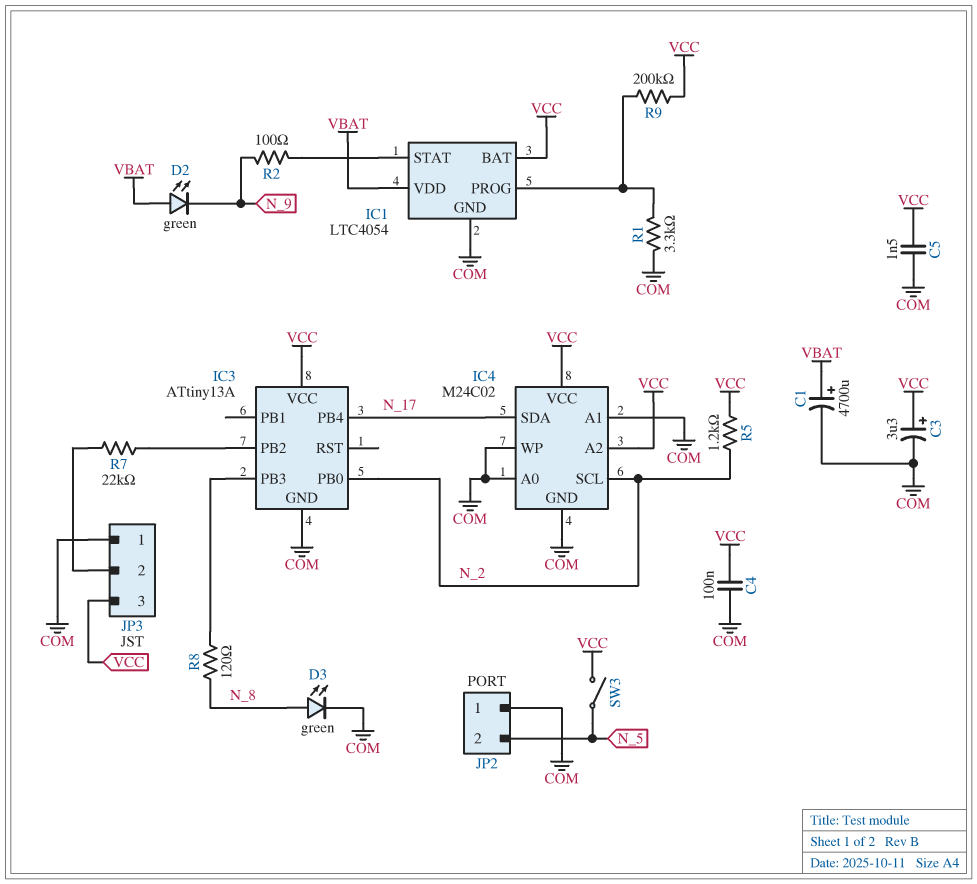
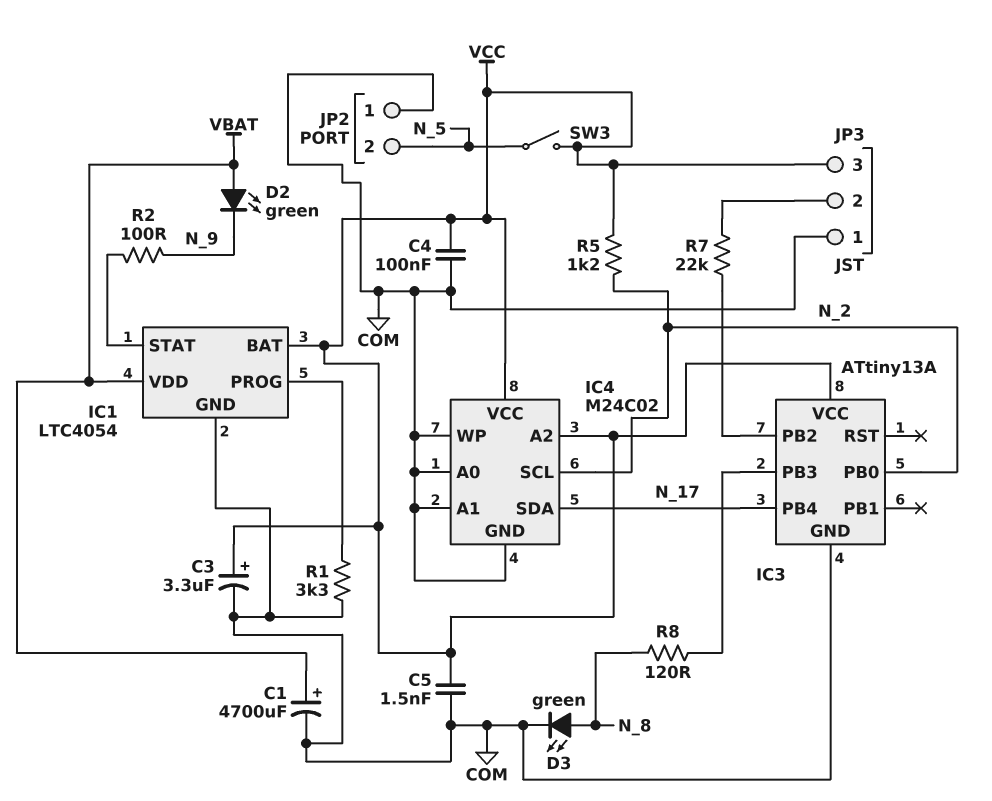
R9: 200k (IC1/PROG, VCC) -> none

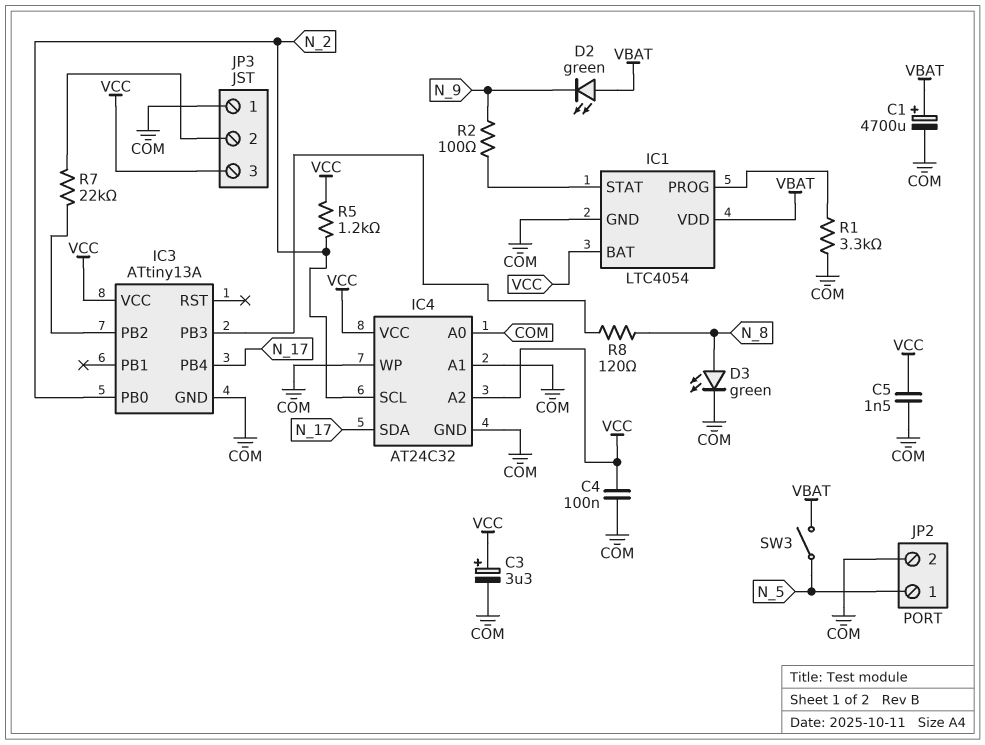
IC4: M24C02 -> AT24C32
JP2 pin 1: COM -> N_5
JP2 pin 2: N_5 -> COM
SW3: switch (N_5, VCC) -> switch (N_5, VBAT)

